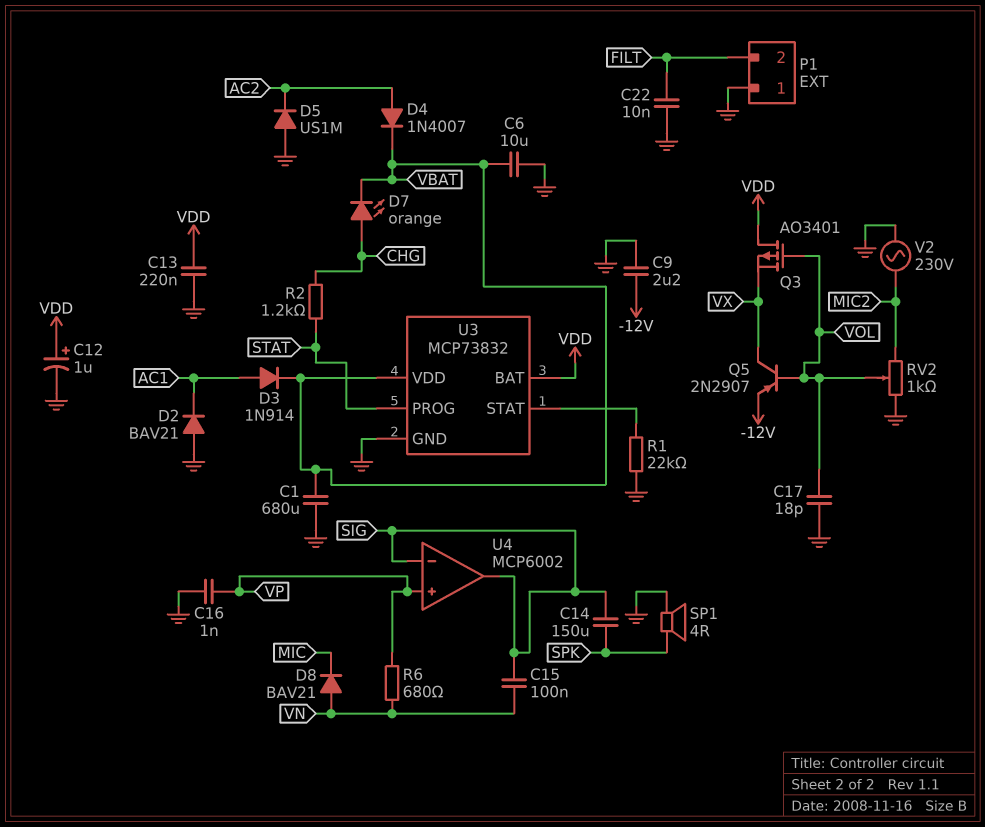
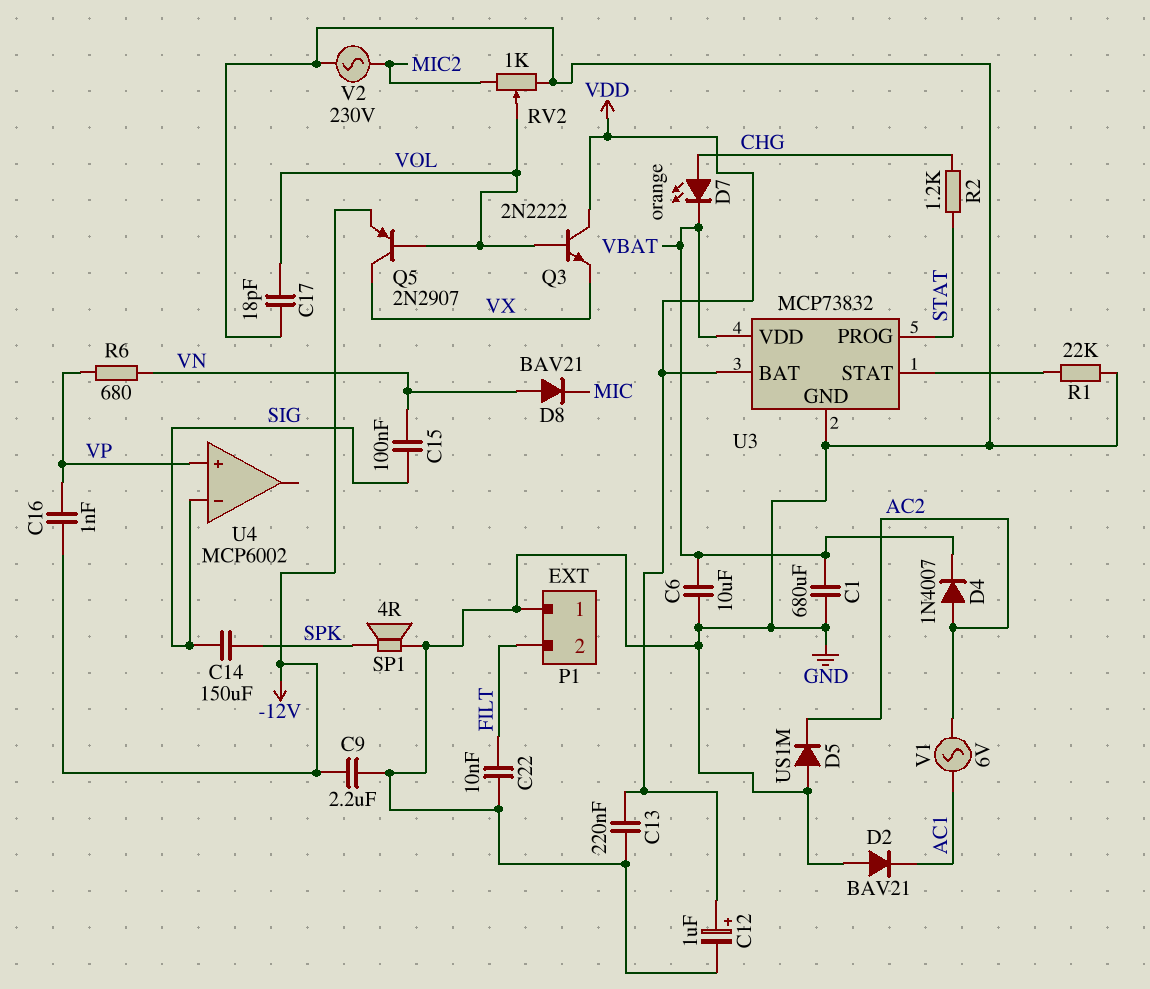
C16: 1nF (GND, VP) -> 1nF (-12V, VP)
D3: diode 1N914 (A AC1, K VBAT) -> none
Q3: PMOS AO3401 (G VOL, D VDD, S VX) -> NPN 2N2222 (B VOL, C VDD, E VX)
U4 pin out: SIG -> none
V1: none -> AC 6V (AC1, AC2)

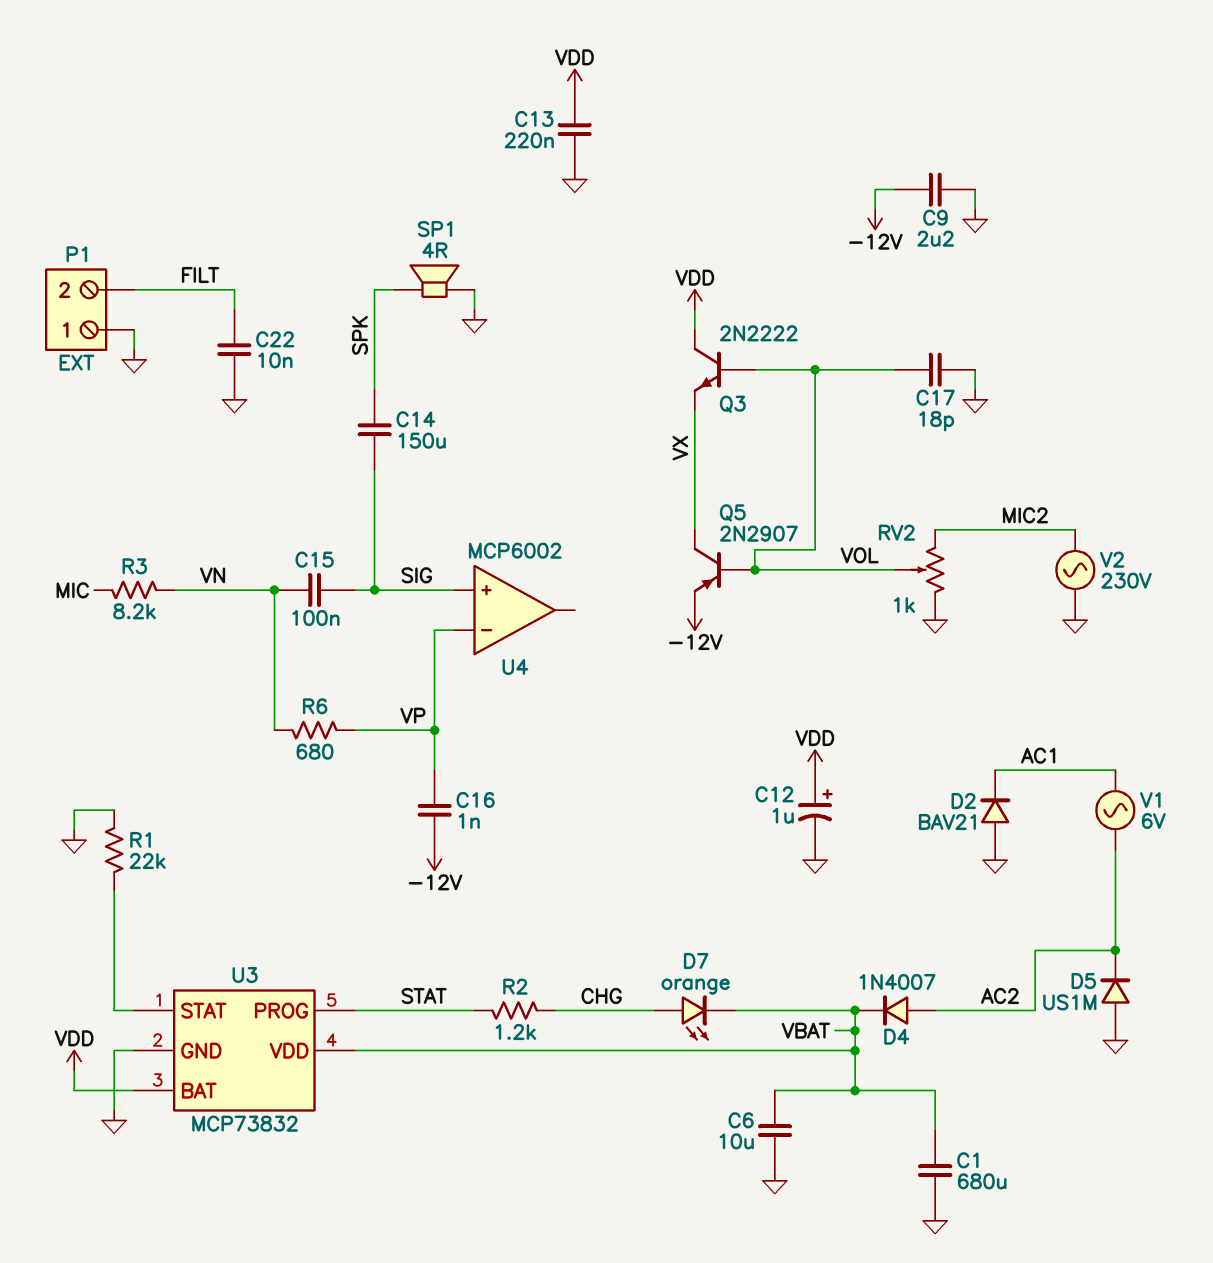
D8: diode BAV21 (A VN, K MIC) -> none
R3: none -> 8.2k (MIC, VN)
U4 pin in+: VP -> SIG
U4 pin in-: SIG -> VP

